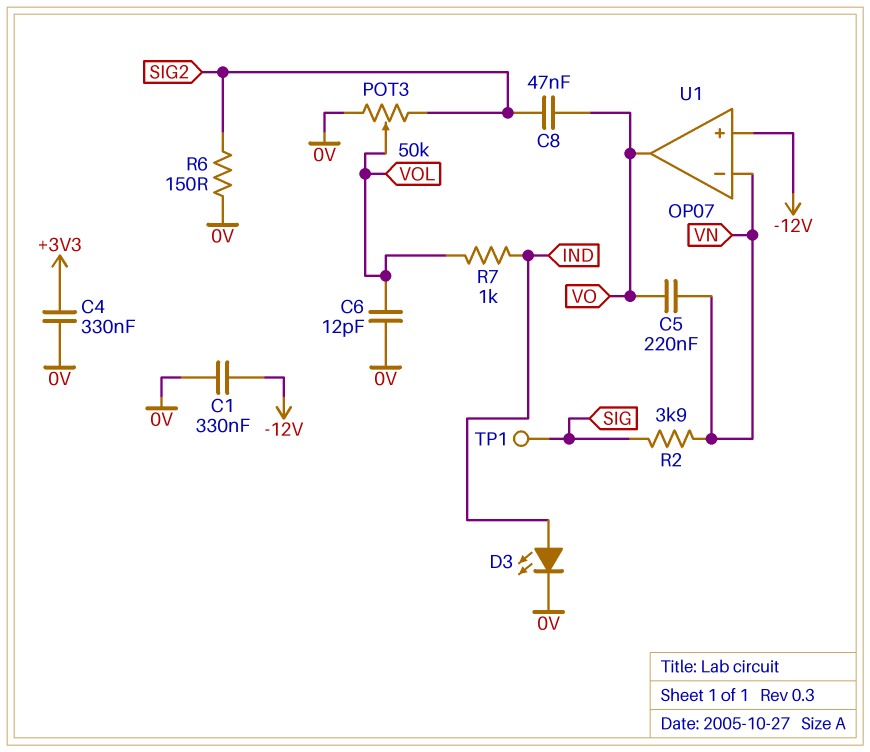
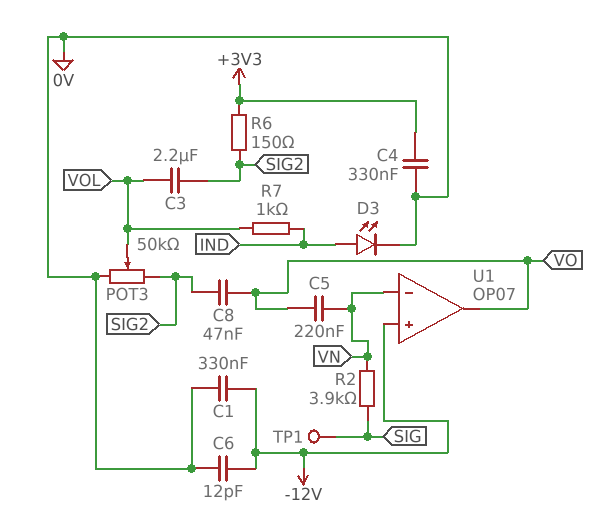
C3: none -> 2.2uF (SIG2, VOL)
C6: 12pF (0V, VOL) -> 12pF (-12V, 0V)
R6: 150 (0V, SIG2) -> 150 (+3V3, SIG2)

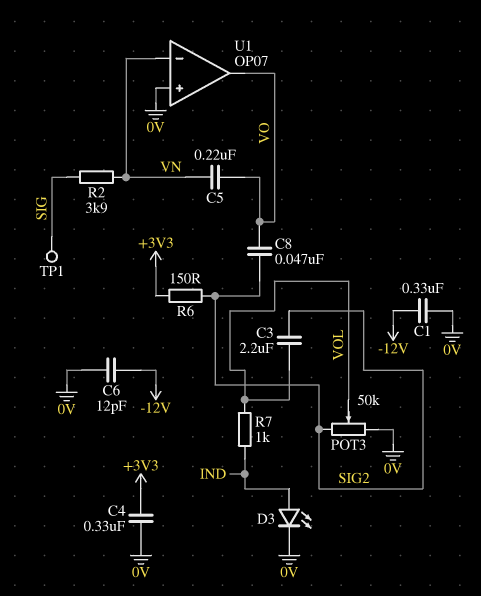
U1 pin in+: -12V -> 0V

